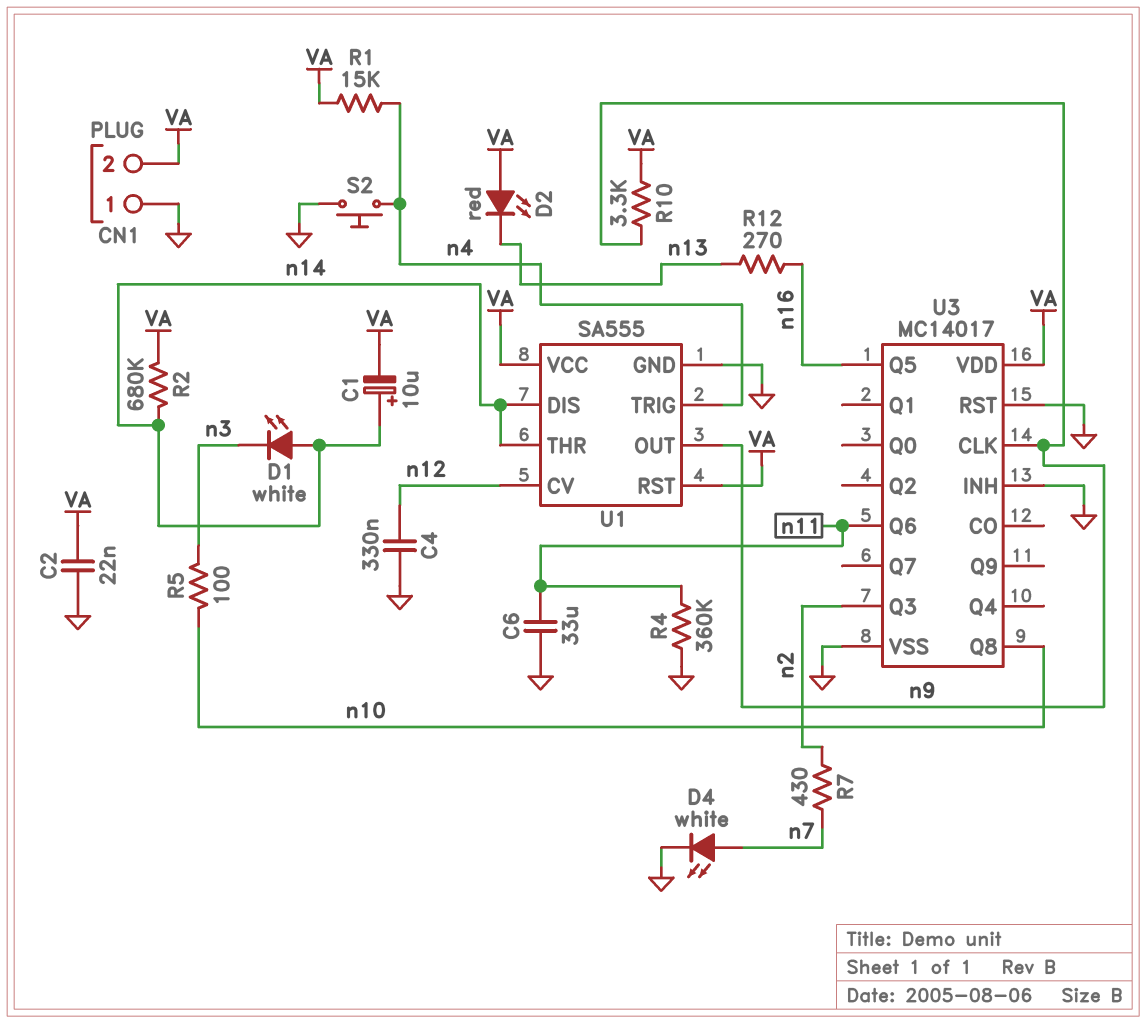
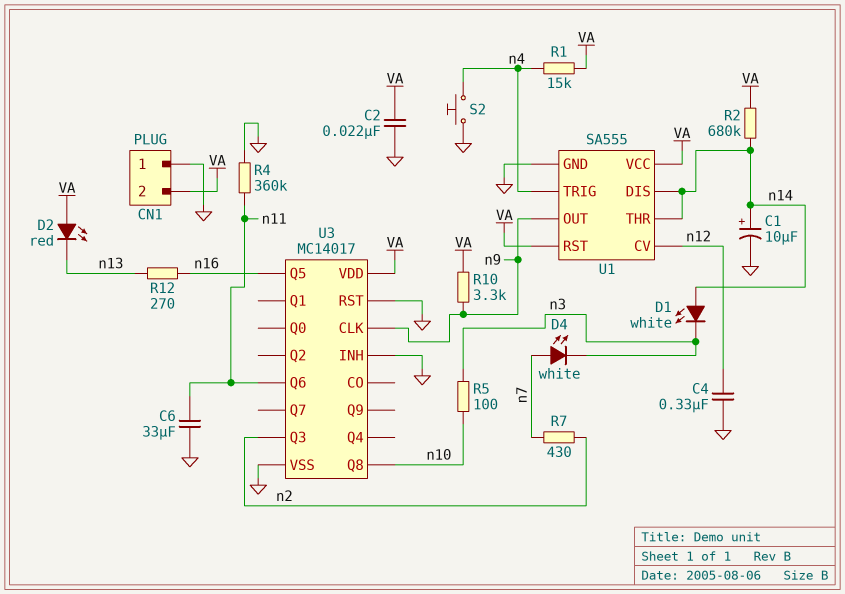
C1: 10uF (plus n14, minus VA) -> 10uF (plus n14, minus GND)
D4: LED white (A n7, K GND) -> LED white (A n7, K n3)

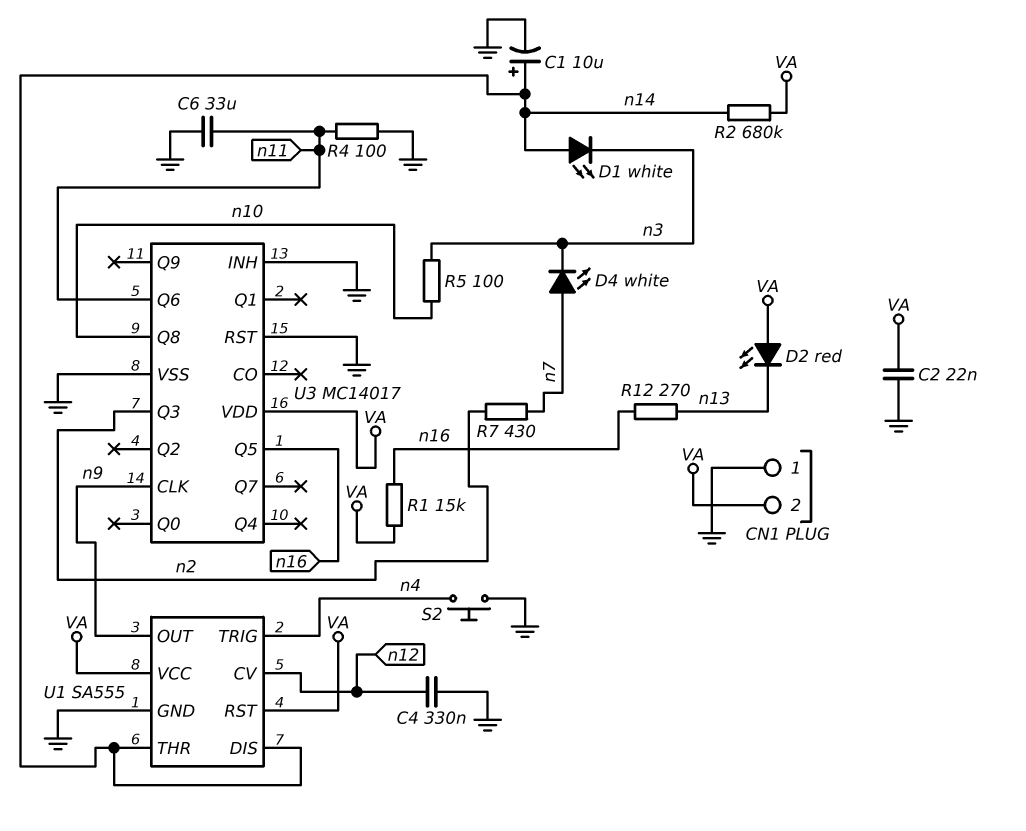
R1: 15k (VA, n4) -> 15k (VA, n16)
R4: 360k (GND, n11) -> 100 (GND, n11)
R10: 3.3k (VA, n9) -> none

